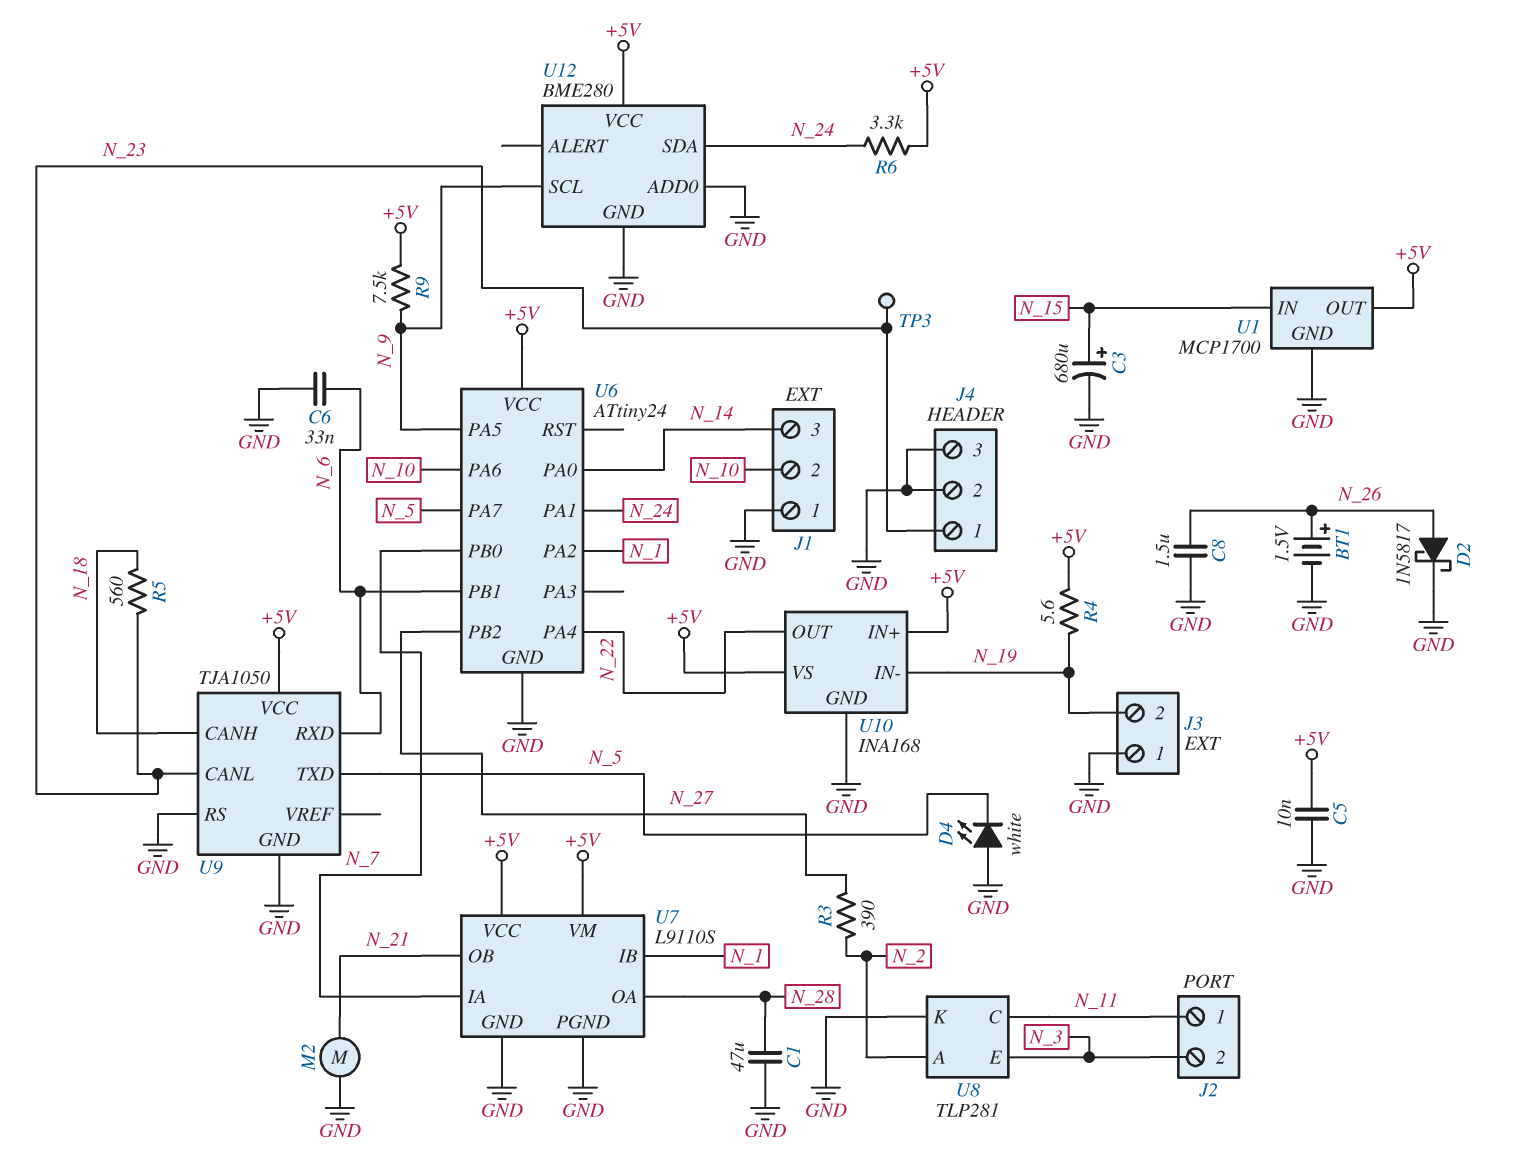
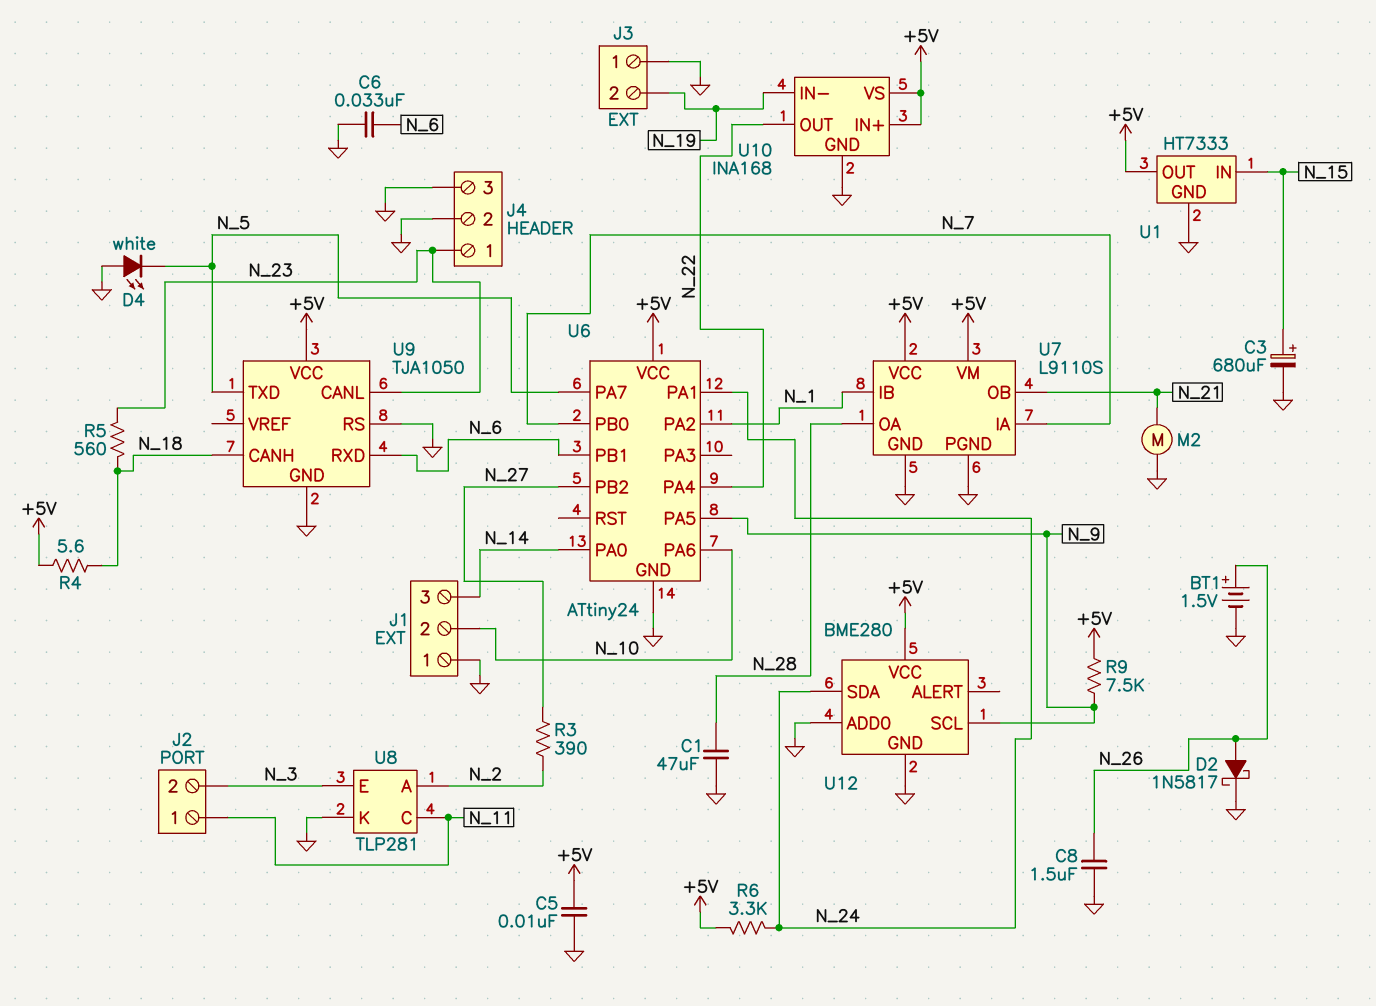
R4: 5.6 (+5V, N_19) -> 5.6 (+5V, N_18)
TP3: test point (N_23) -> none
U1: MCP1700 -> HT7333

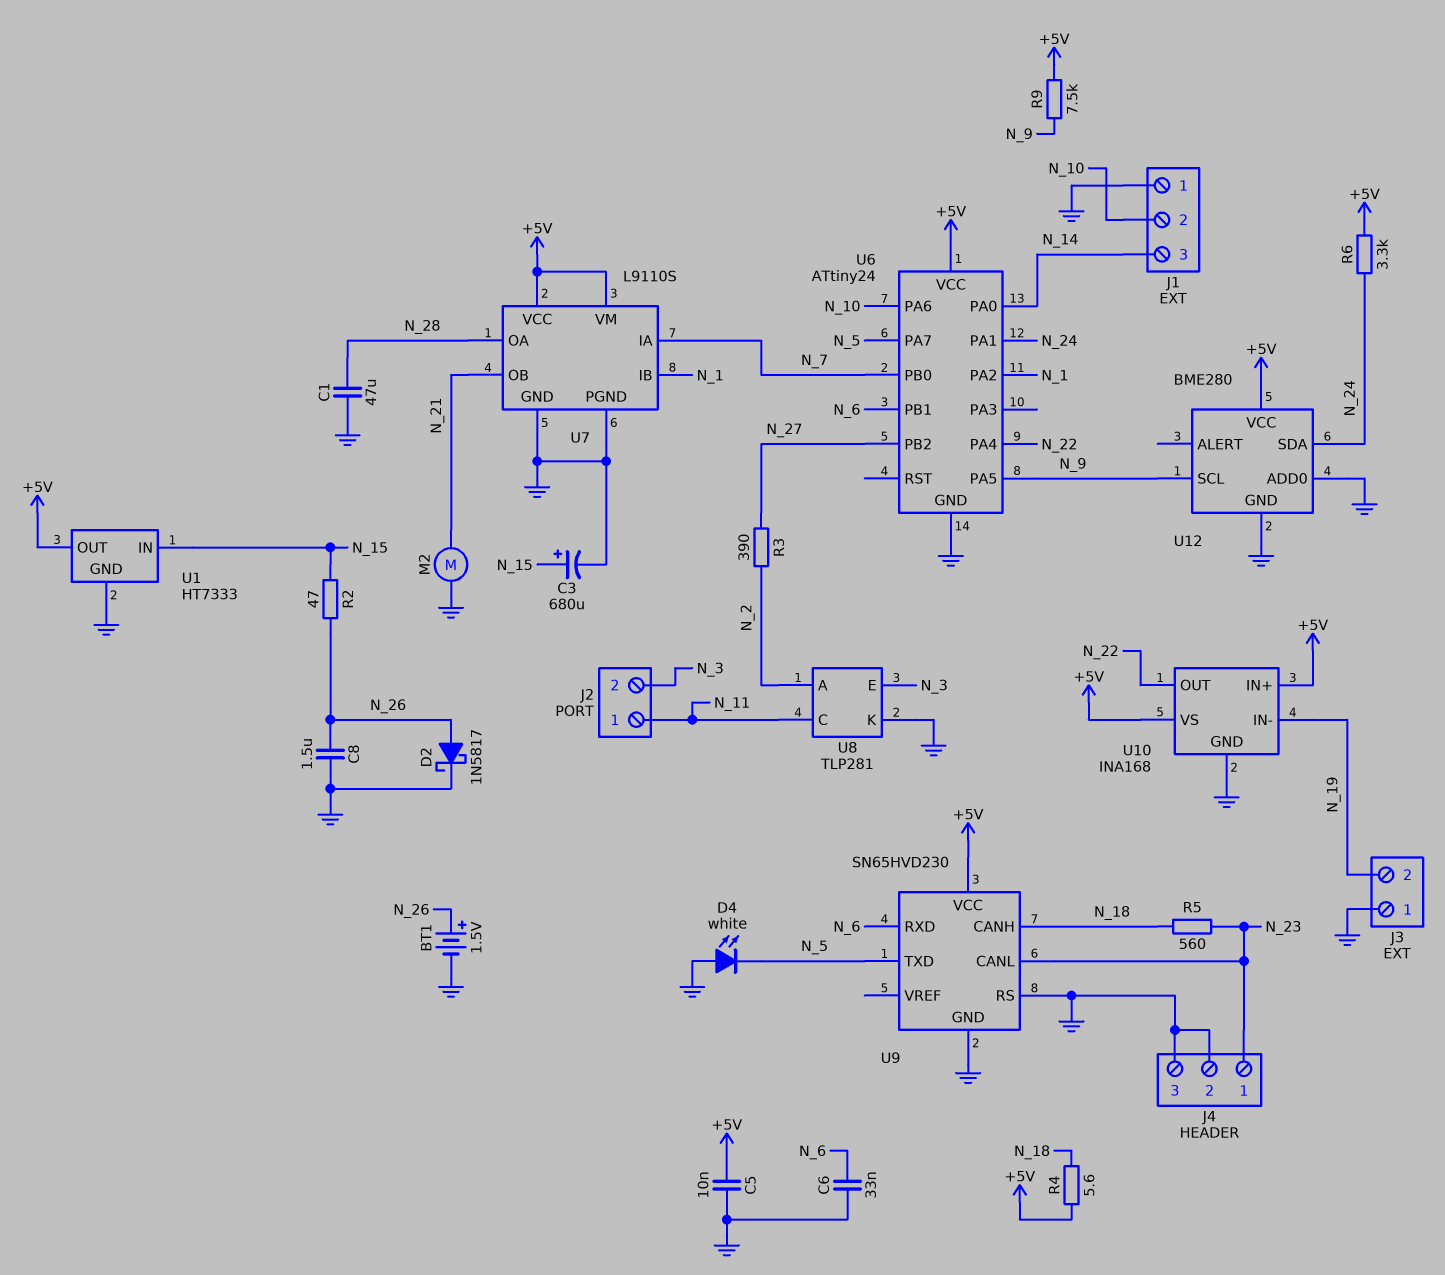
R2: none -> 47 (N_15, N_26)
U9: TJA1050 -> SN65HVD230

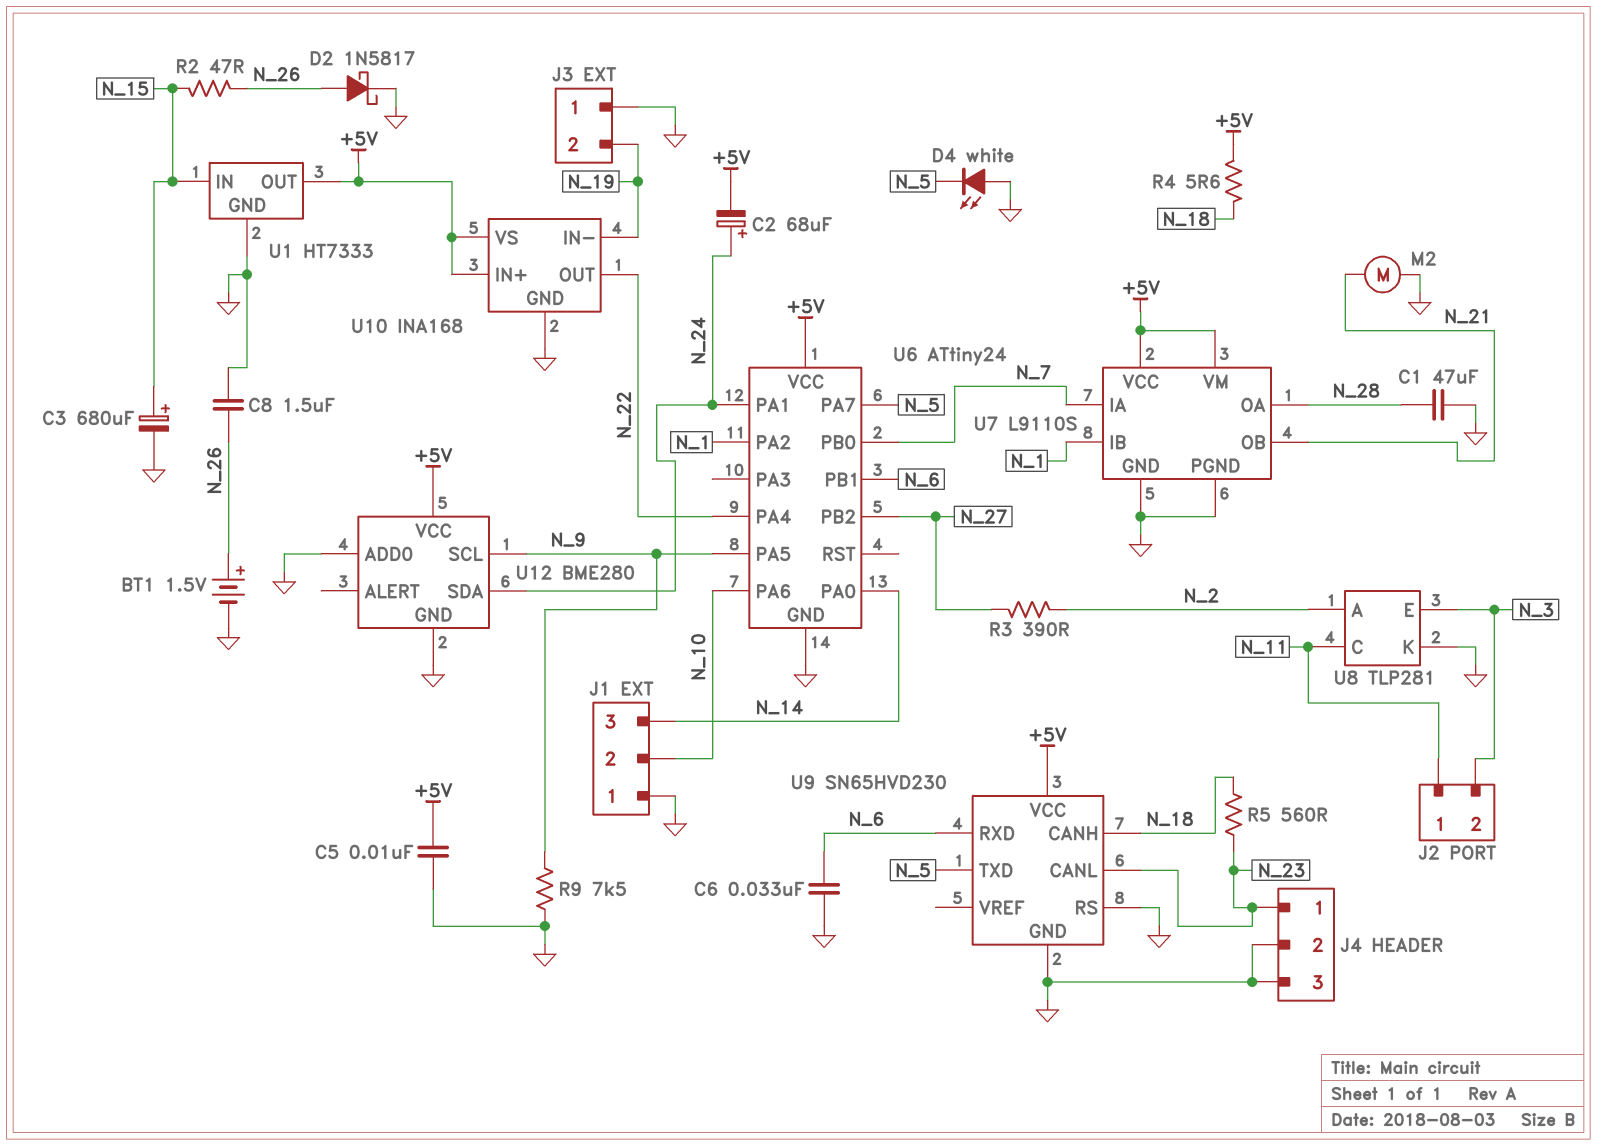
C2: none -> 68uF (plus N_24, minus +5V)
R6: 3.3k (+5V, N_24) -> none
R9: 7.5k (+5V, N_9) -> 7.5k (GND, N_9)

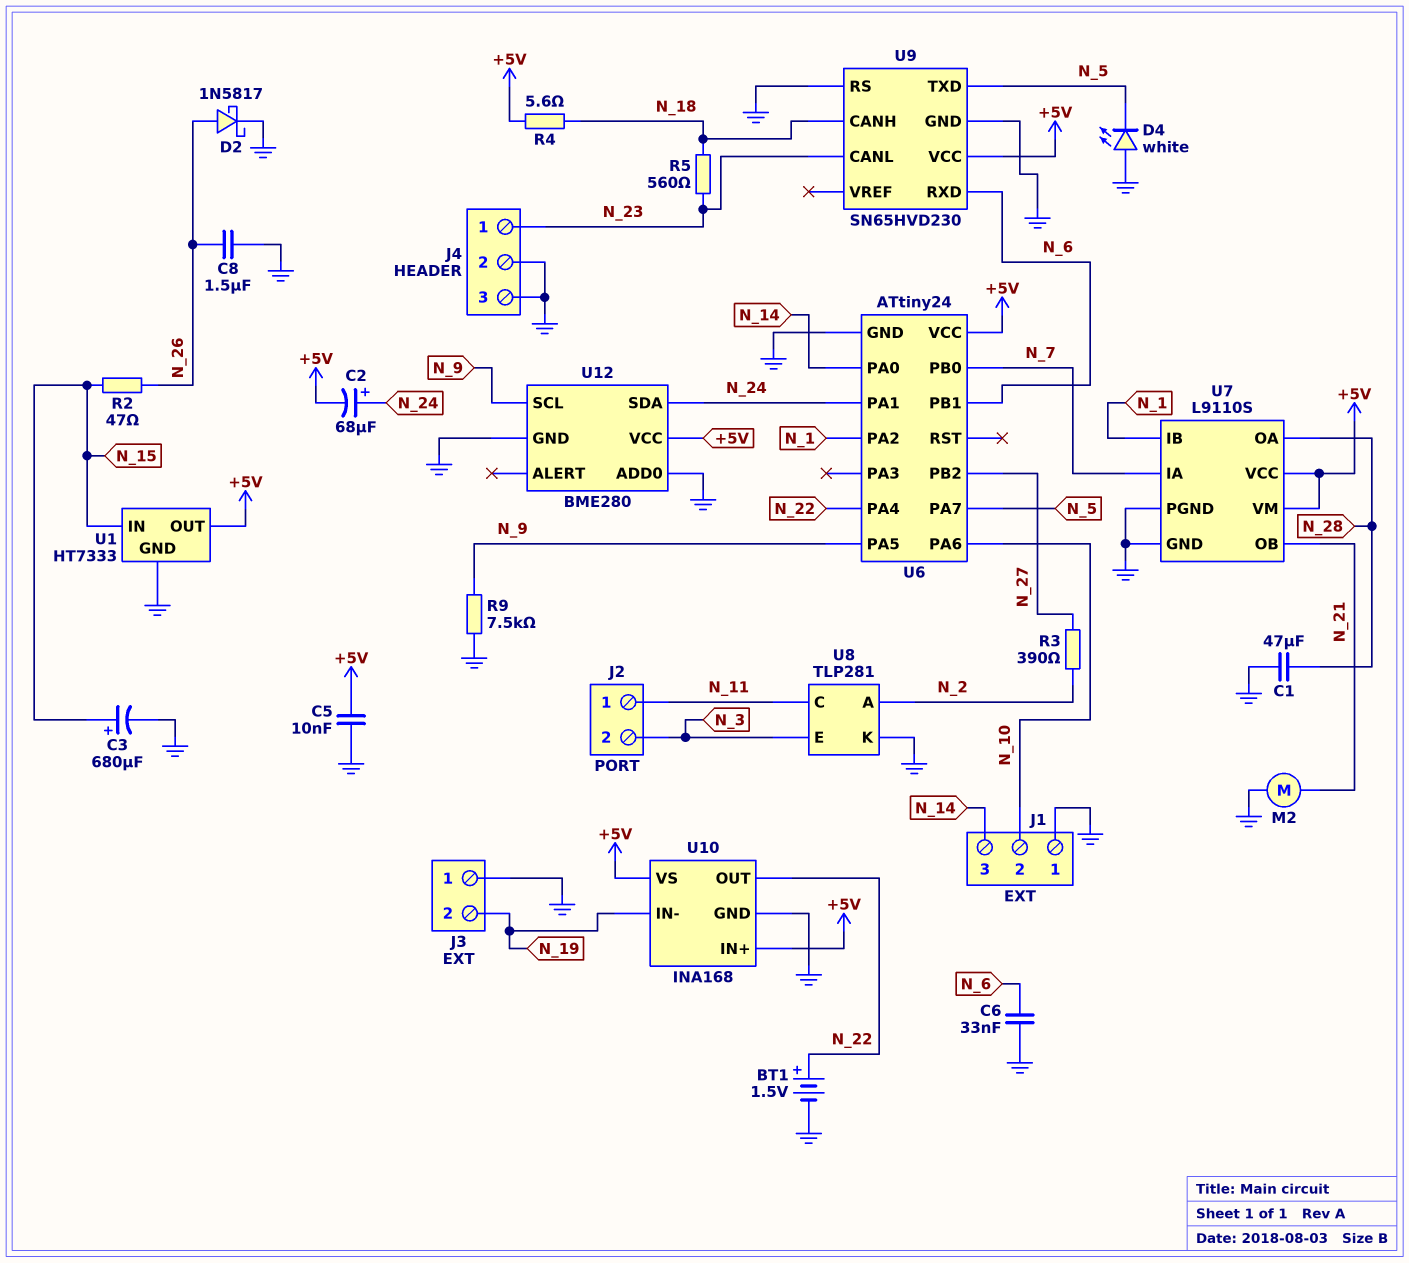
BT1: 1.5V (plus N_26, minus GND) -> 1.5V (plus N_22, minus GND)

